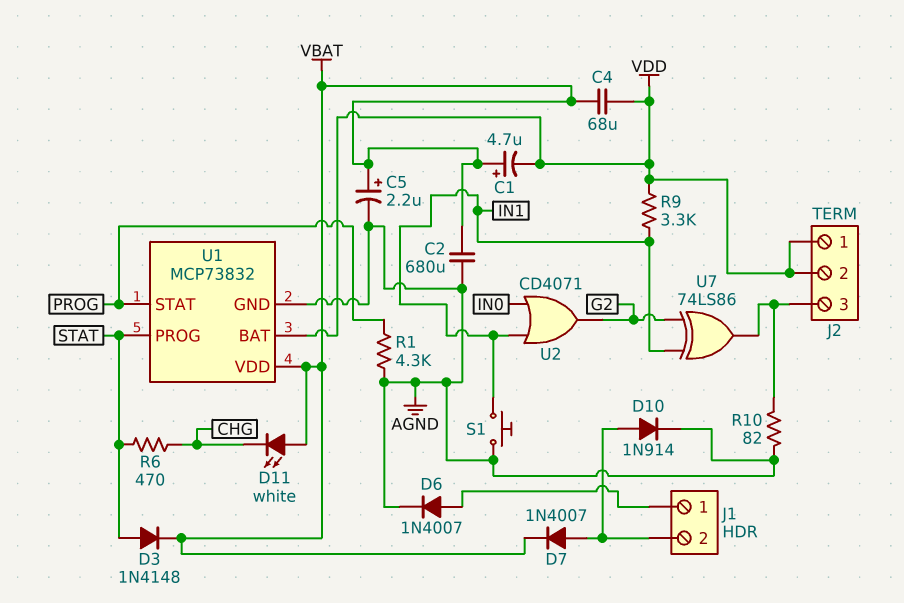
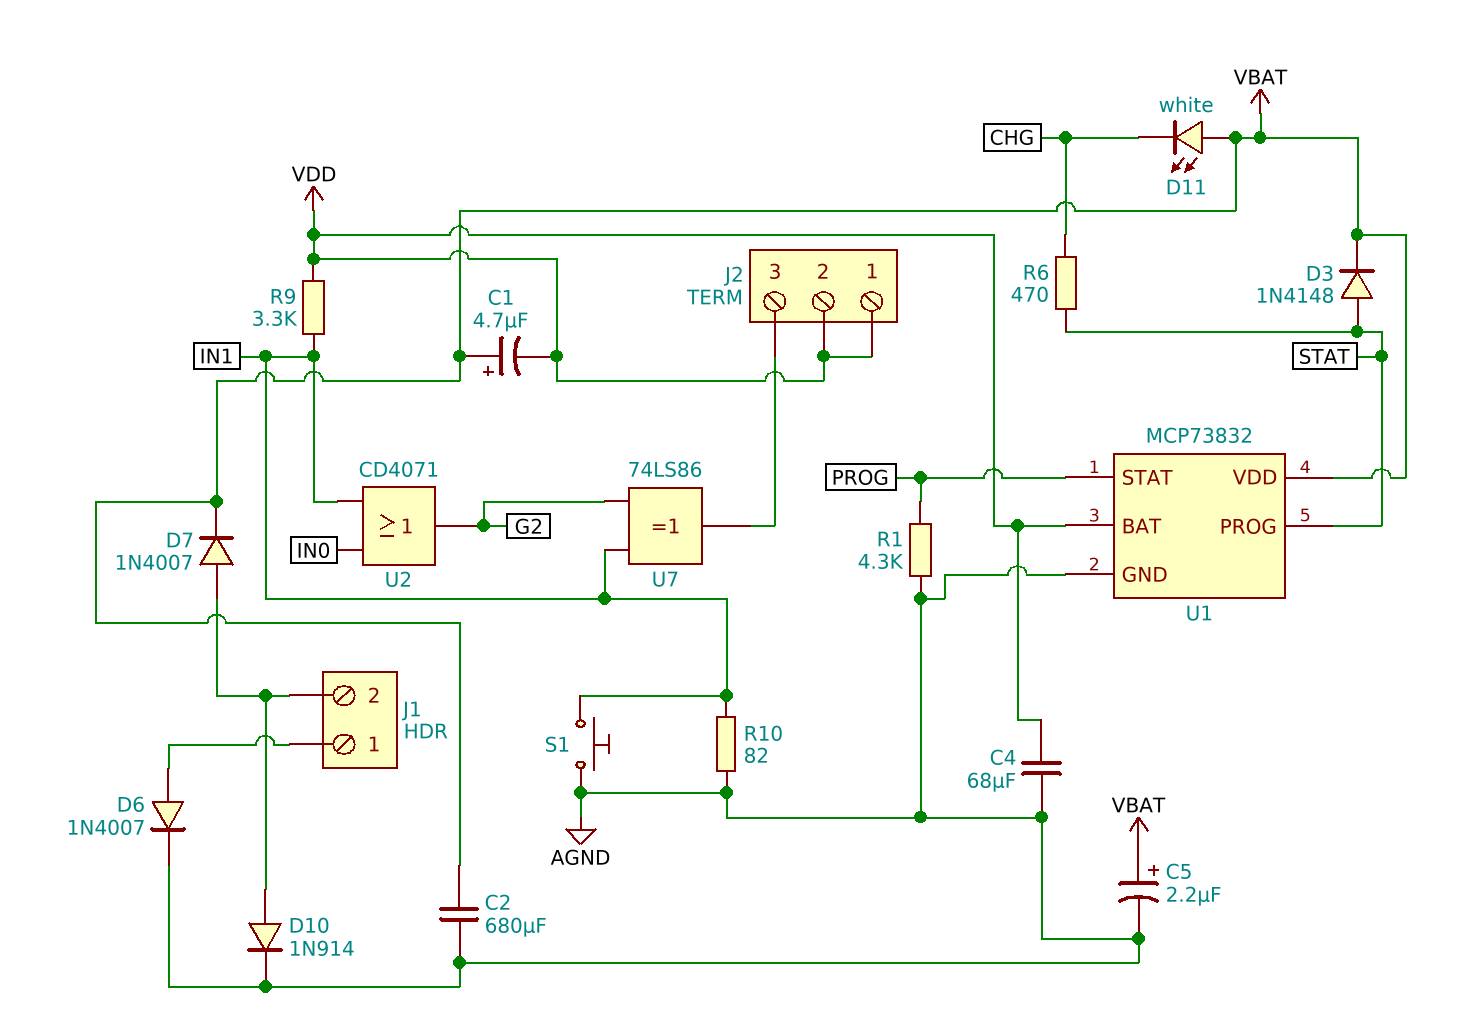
C4: 68uF (VBAT, VDD) -> 68uF (AGND, VDD)
R10: 82 (AGND, J2/3) -> 82 (AGND, IN1)

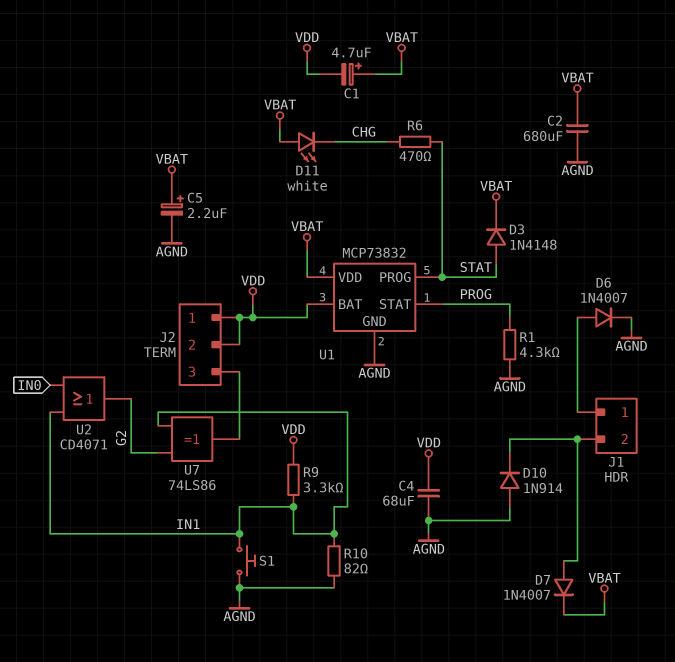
D10: diode 1N914 (A J1/2, K AGND) -> diode 1N914 (A AGND, K J1/2)

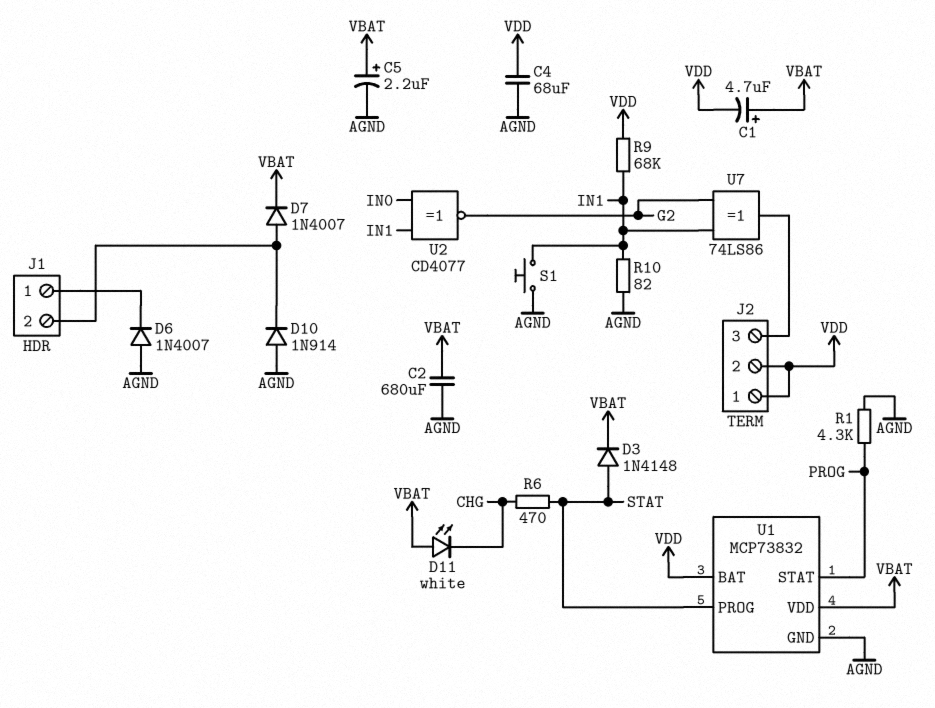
D6: diode 1N4007 (A J1/1, K AGND) -> diode 1N4007 (A AGND, K J1/1)
R9: 3.3k (IN1, VDD) -> 68k (IN1, VDD)
U2: OR CD4071 (in IN0, in IN1, out G2) -> XNOR CD4077 (in IN0, in IN1, out G2)

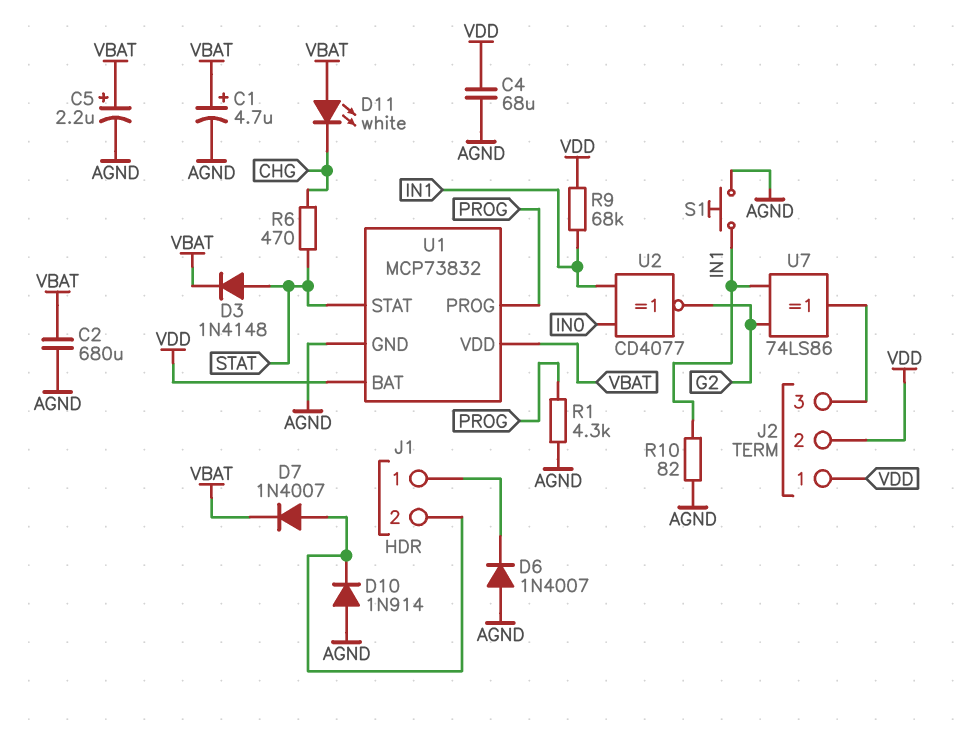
C1: 4.7uF (plus VBAT, minus VDD) -> 4.7uF (plus VBAT, minus AGND)
U1 pin PROG: STAT -> PROG
U1 pin STAT: PROG -> STAT

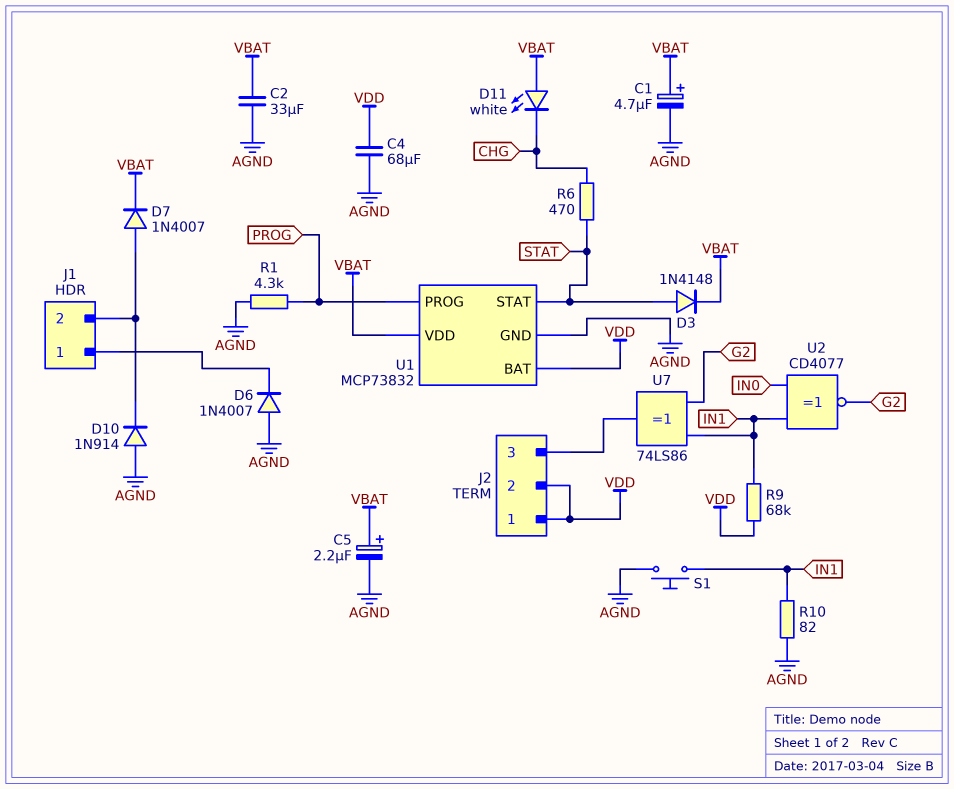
C2: 680uF (AGND, VBAT) -> 33uF (AGND, VBAT)

